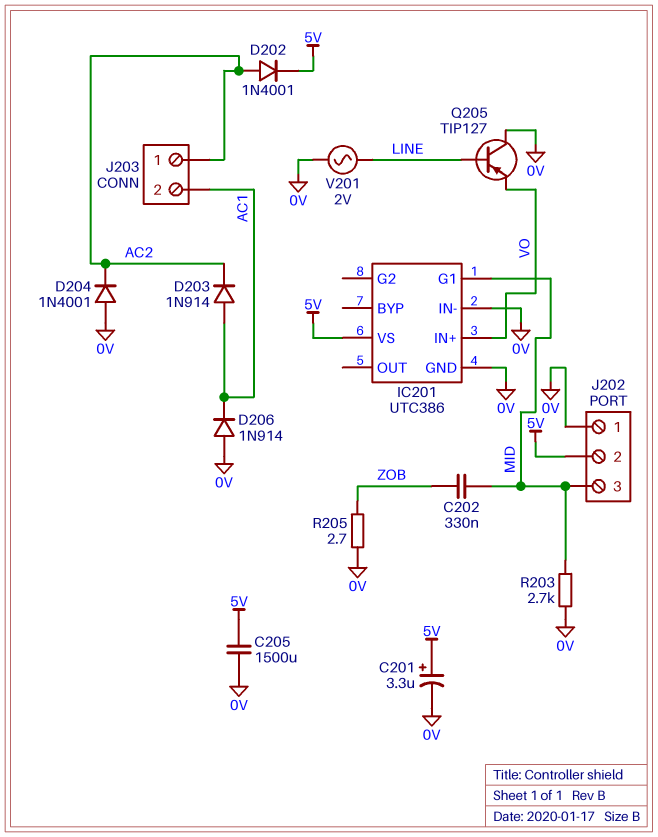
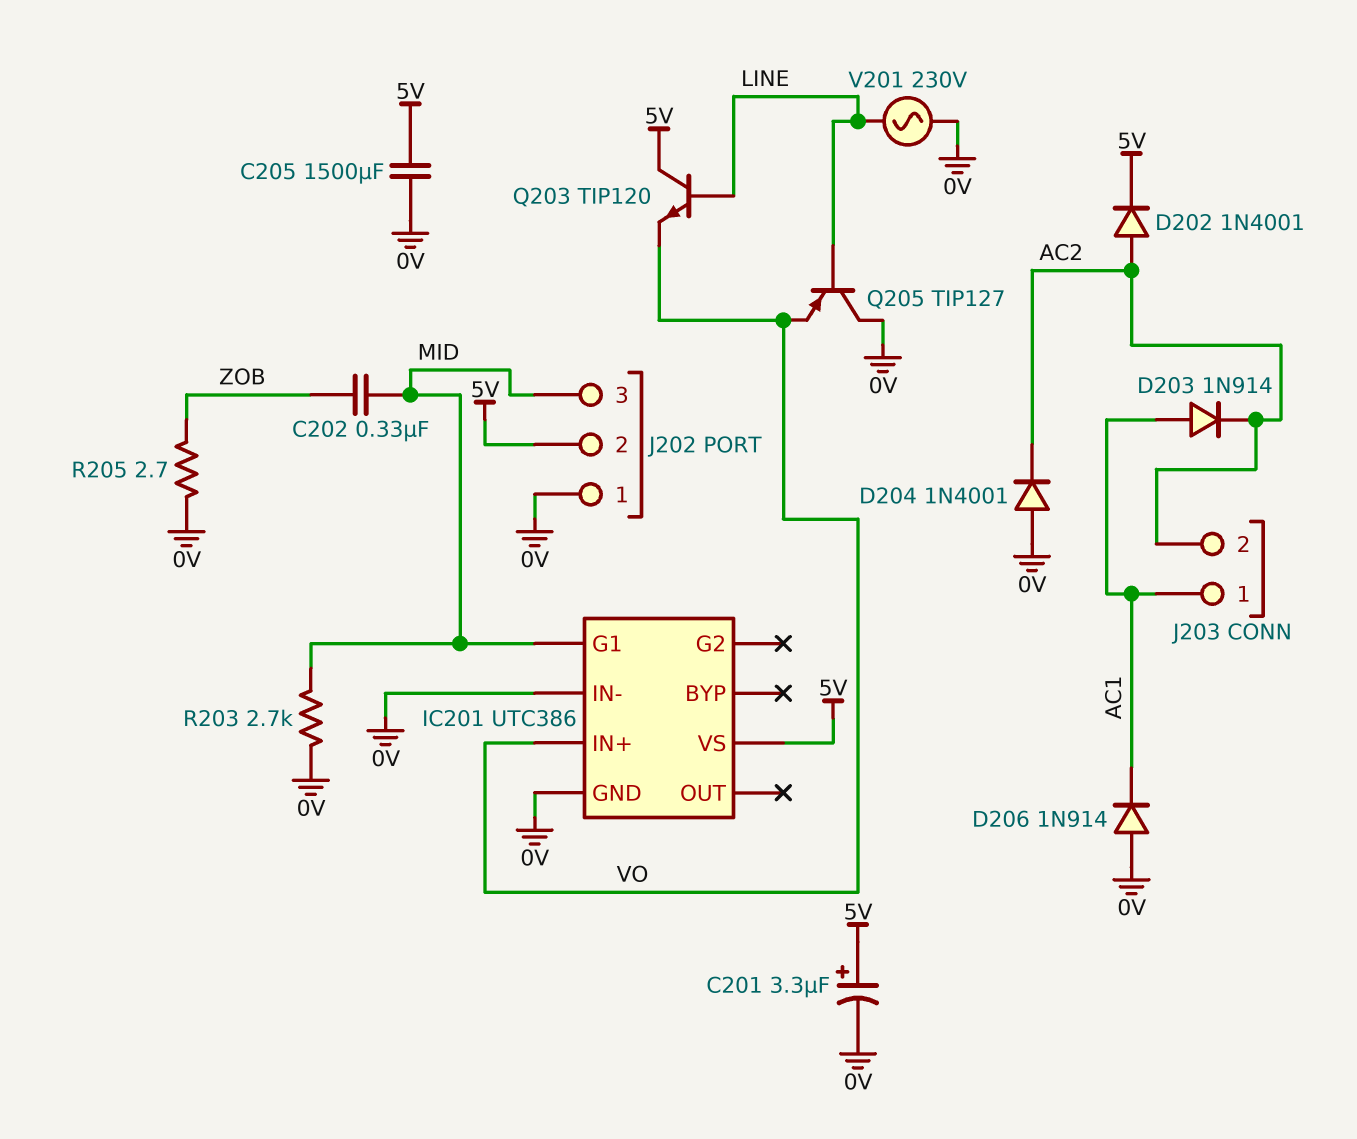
J203 pin 1: AC2 -> AC1
J203 pin 2: AC1 -> AC2
Q203: none -> NPN TIP120 (B LINE, C 5V, E VO)
V201: AC 2V (0V, LINE) -> AC 230V (0V, LINE)

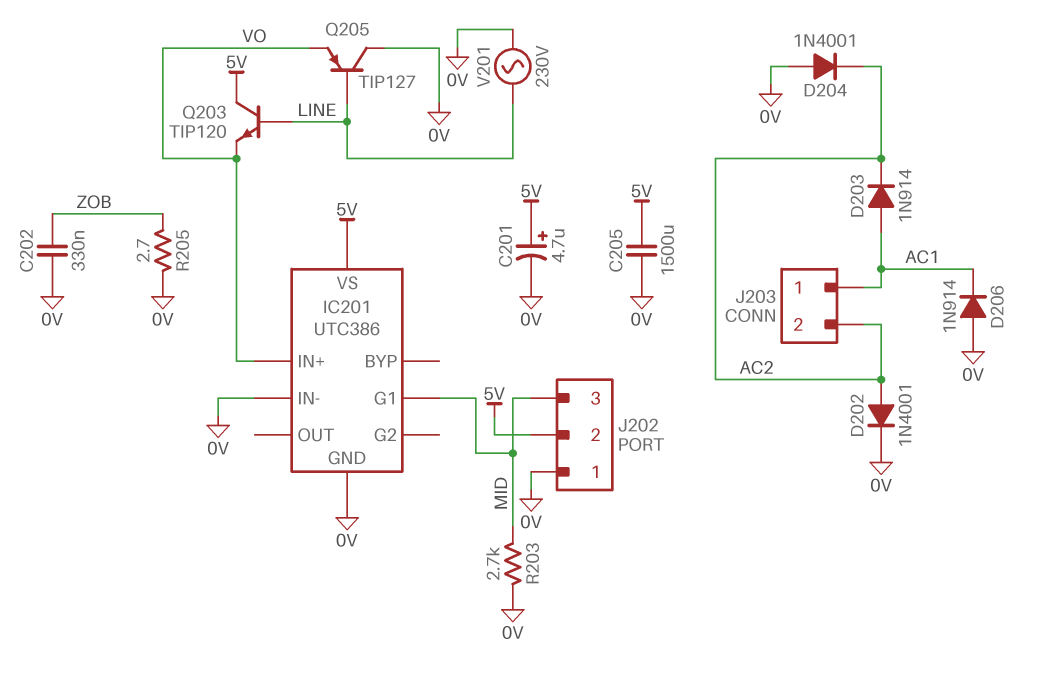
C201: 3.3uF (plus 5V, minus 0V) -> 4.7uF (plus 5V, minus 0V)
C202: 330nF (MID, ZOB) -> 330nF (0V, ZOB)
D202: diode 1N4001 (A AC2, K 5V) -> diode 1N4001 (A AC2, K 0V)

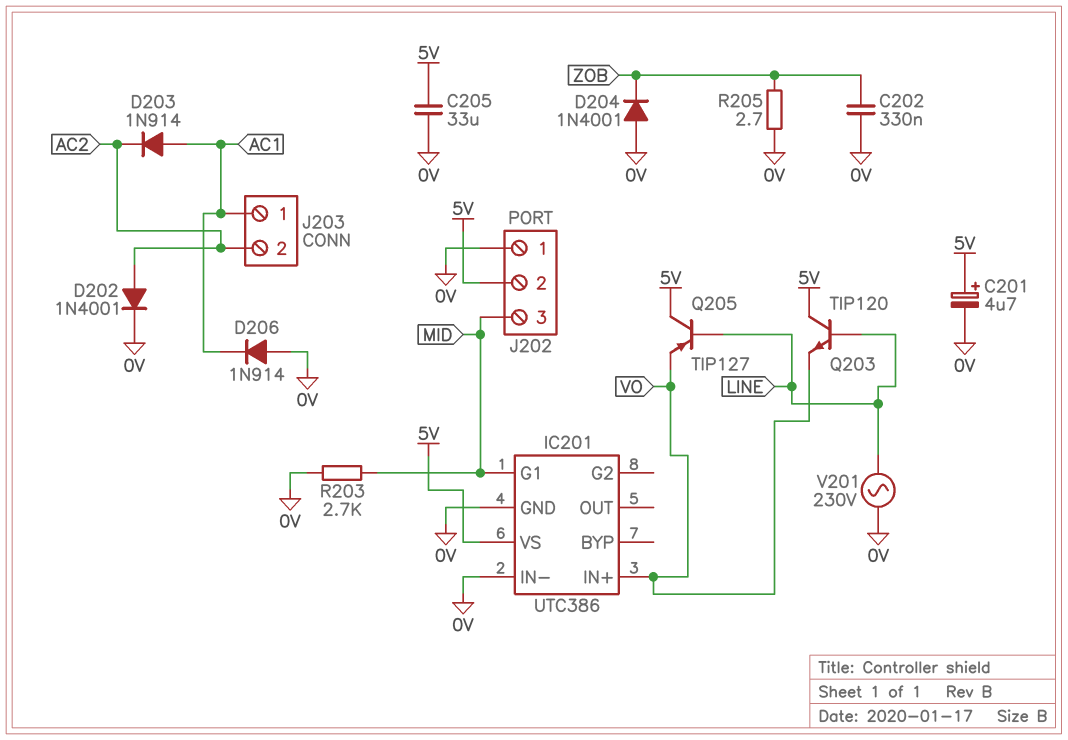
C205: 1500uF (0V, 5V) -> 33uF (0V, 5V)
D204: diode 1N4001 (A 0V, K AC2) -> diode 1N4001 (A 0V, K ZOB)
Q205: PNP TIP127 (B LINE, C 0V, E VO) -> PNP TIP127 (B LINE, C 5V, E VO)

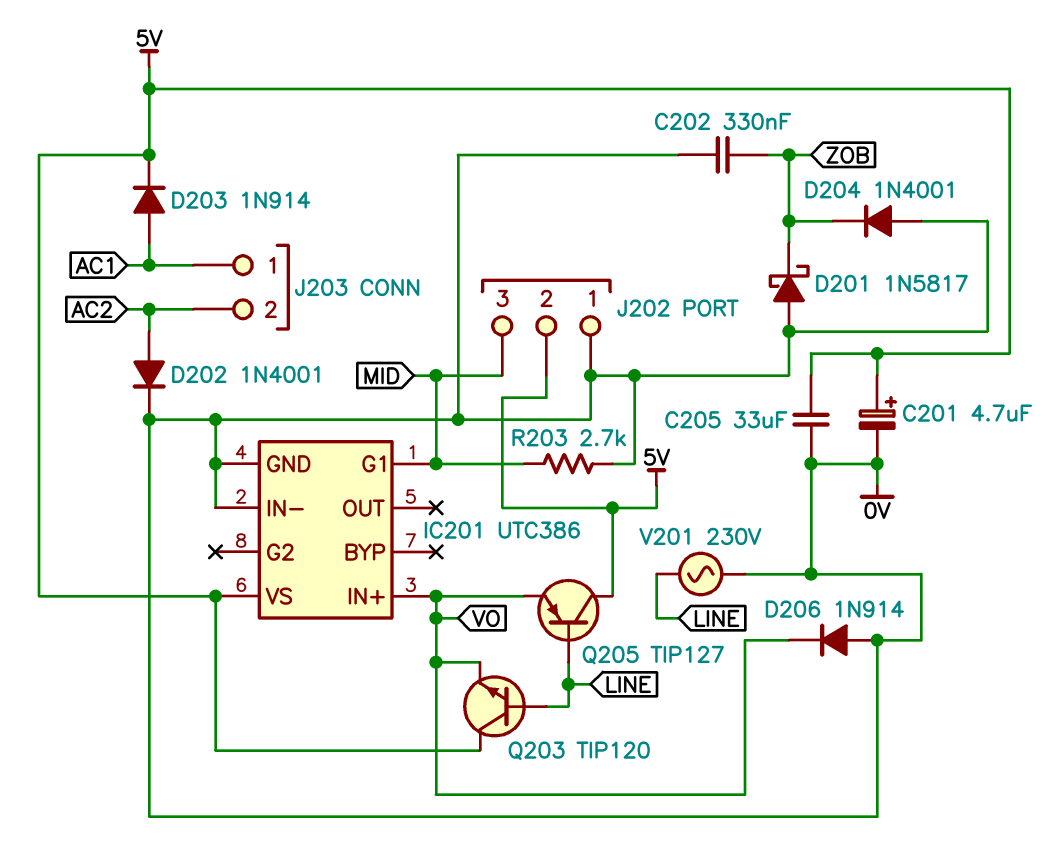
D201: none -> schottky 1N5817 (A 0V, K ZOB)
D203: diode 1N914 (A AC1, K AC2) -> diode 1N914 (A AC1, K 5V)
D206: diode 1N914 (A 0V, K AC1) -> diode 1N914 (A 0V, K VO)
R205: 2.7 (0V, ZOB) -> none

